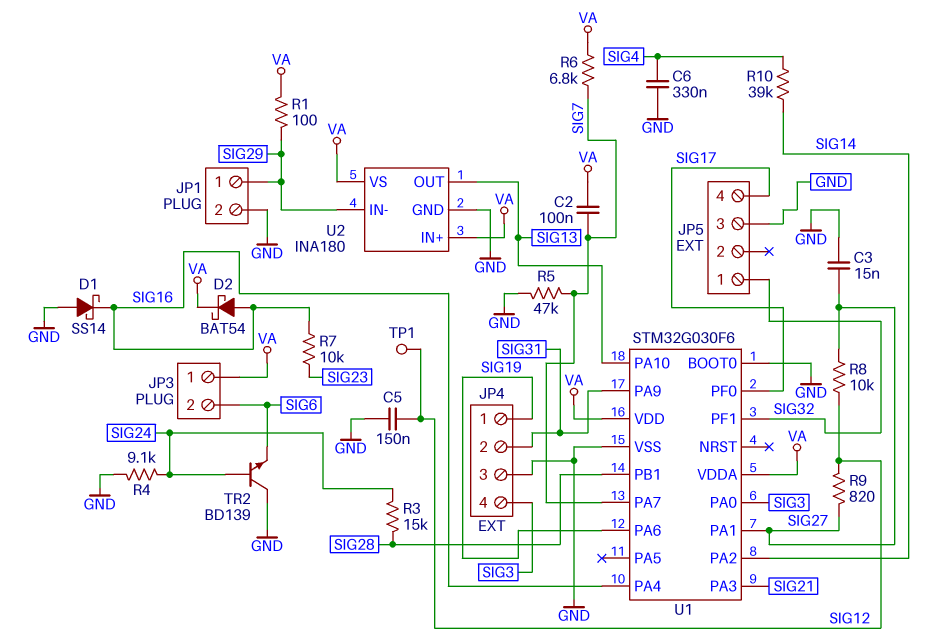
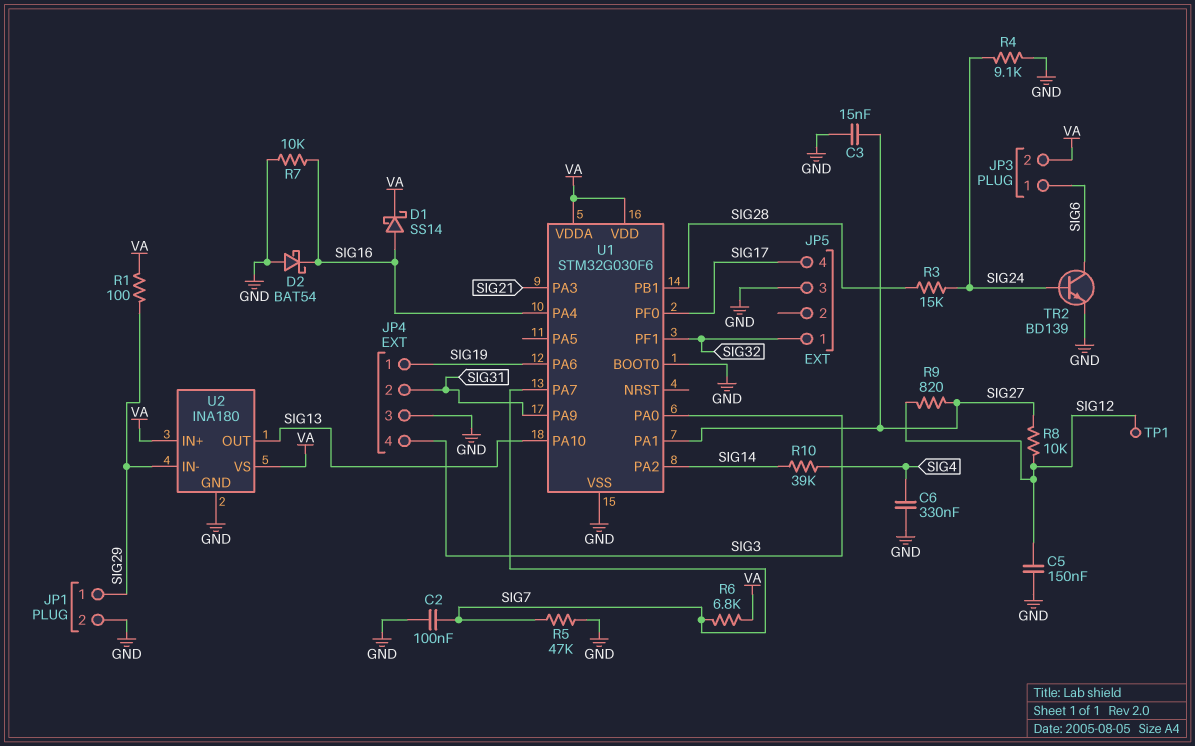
C2: 100nF (SIG7, VA) -> 100nF (GND, SIG7)
D1: schottky SS14 (A GND, K SIG16) -> schottky SS14 (A SIG16, K VA)
D2: schottky BAT54 (A SIG16, K VA) -> schottky BAT54 (A GND, K SIG16)
JP3 pin 1: VA -> SIG6
JP3 pin 2: SIG6 -> VA
R7: 10k (SIG16, SIG23) -> 10k (GND, SIG16)
TR2: NPN BD139 (B SIG24, C GND, E SIG6) -> NPN BD139 (B SIG24, C SIG6, E GND)

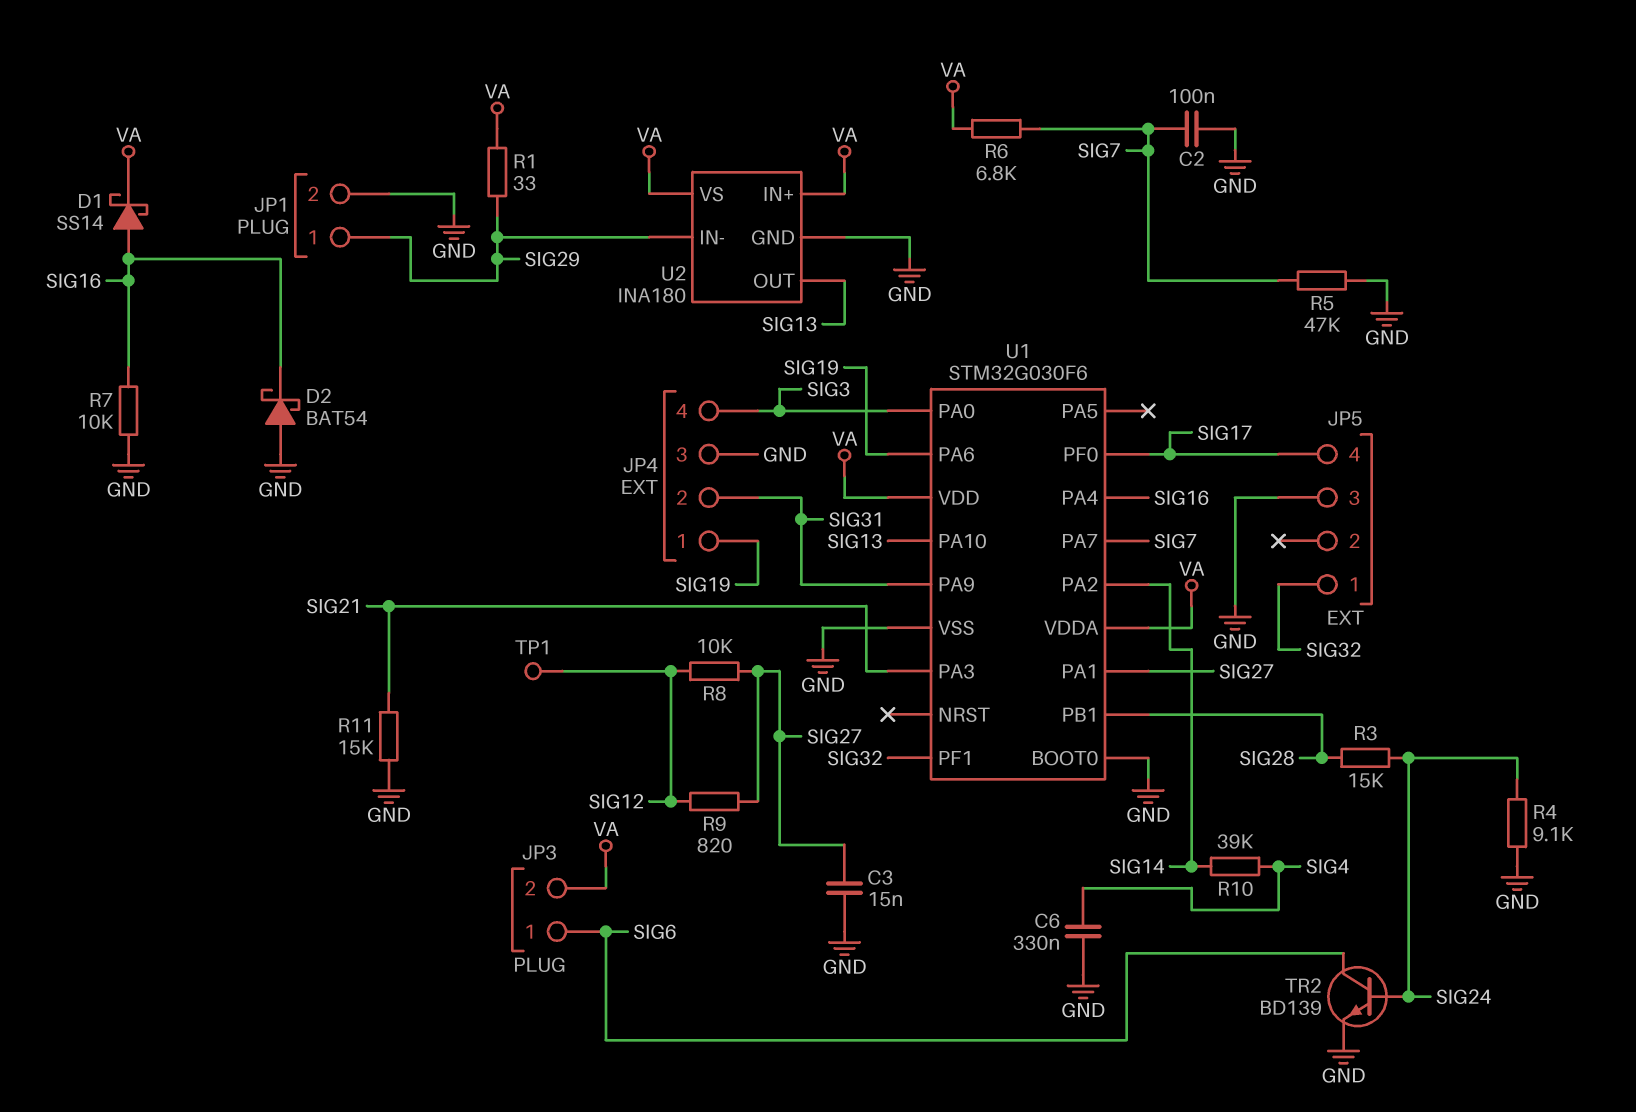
C5: 150nF (GND, SIG12) -> none
R1: 100 (SIG29, VA) -> 33 (SIG29, VA)
R11: none -> 15k (GND, SIG21)

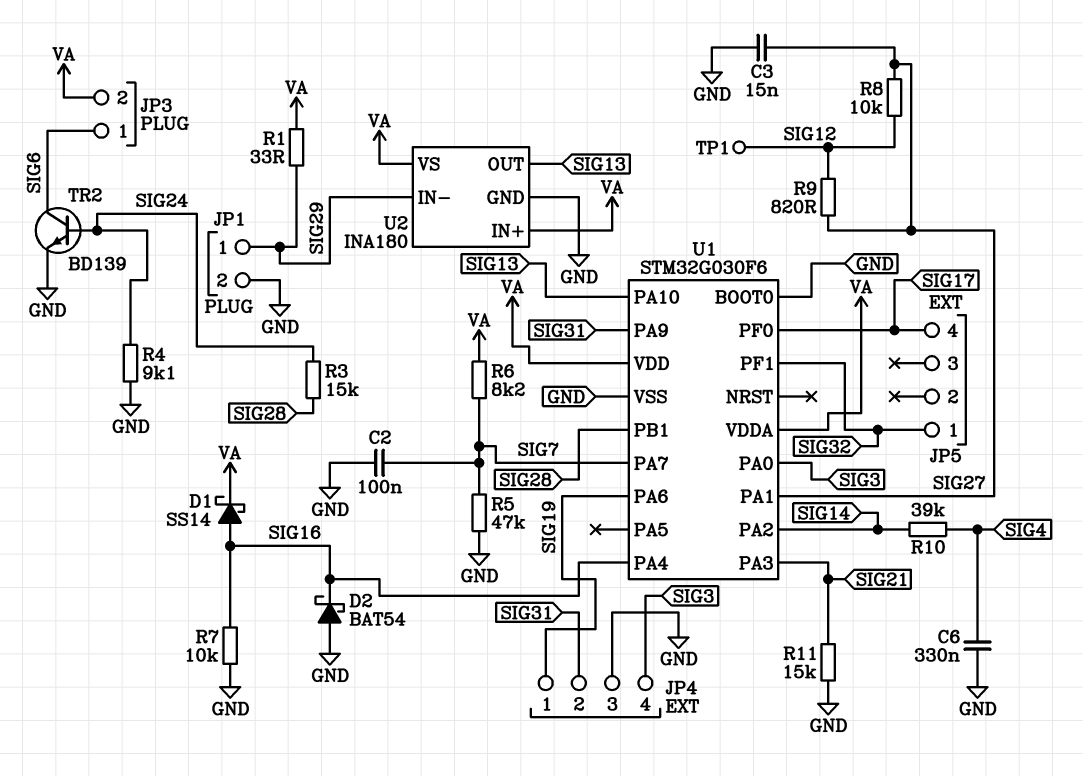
JP5 pin 3: GND -> none
R6: 6.8k (SIG7, VA) -> 8.2k (SIG7, VA)

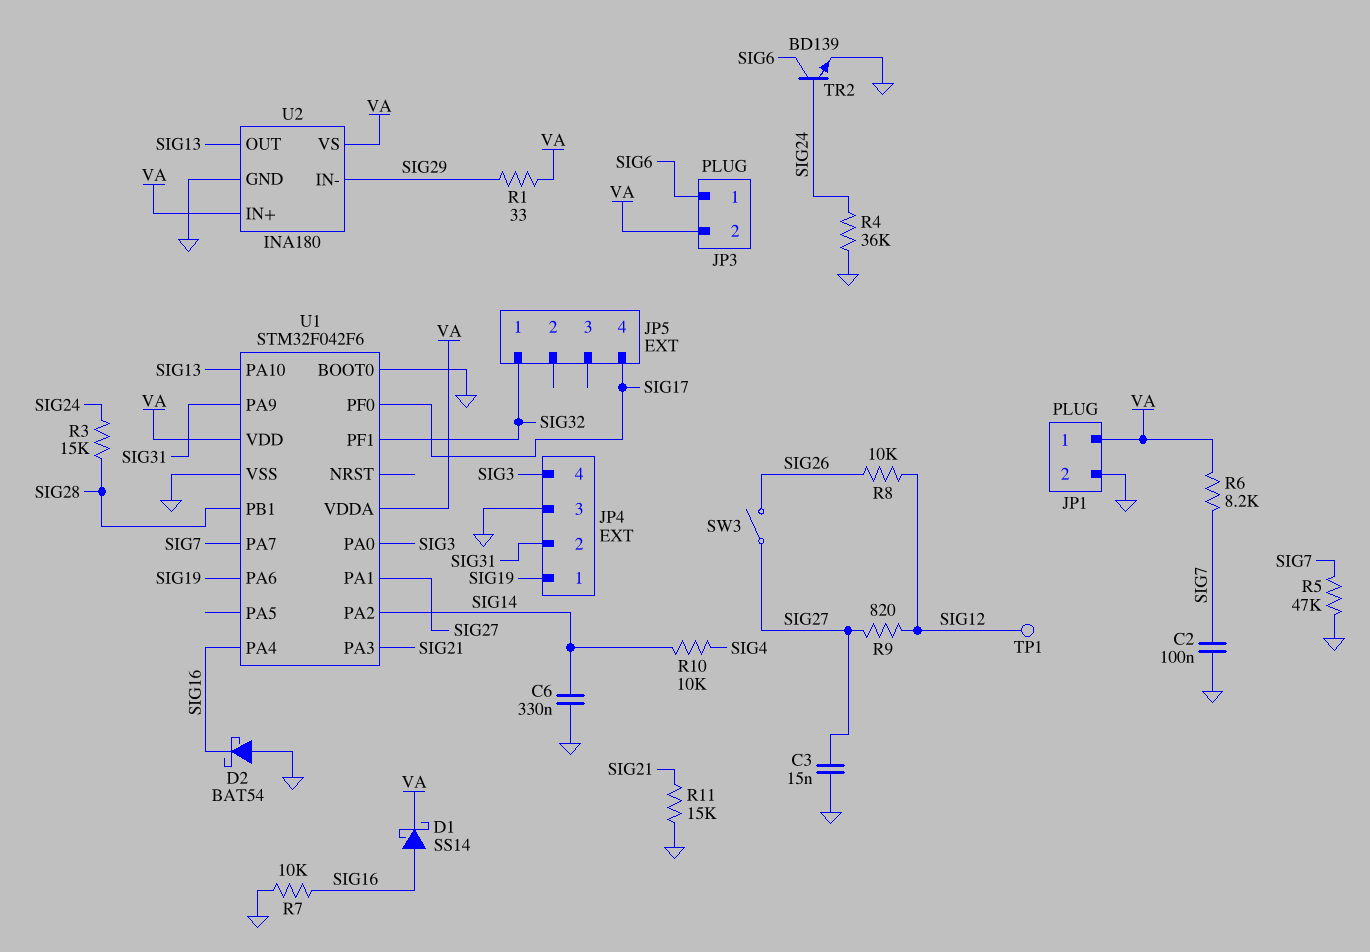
C6: 330nF (GND, SIG4) -> 330nF (GND, SIG14)
JP1 pin 1: SIG29 -> VA
R4: 9.1k (GND, SIG24) -> 36k (GND, SIG24)
R8: 10k (SIG12, SIG27) -> 10k (SIG12, SIG26)
R10: 39k (SIG4, SIG14) -> 10k (SIG4, SIG14)
SW3: none -> switch (SIG26, SIG27)
U1: STM32G030F6 -> STM32F042F6

